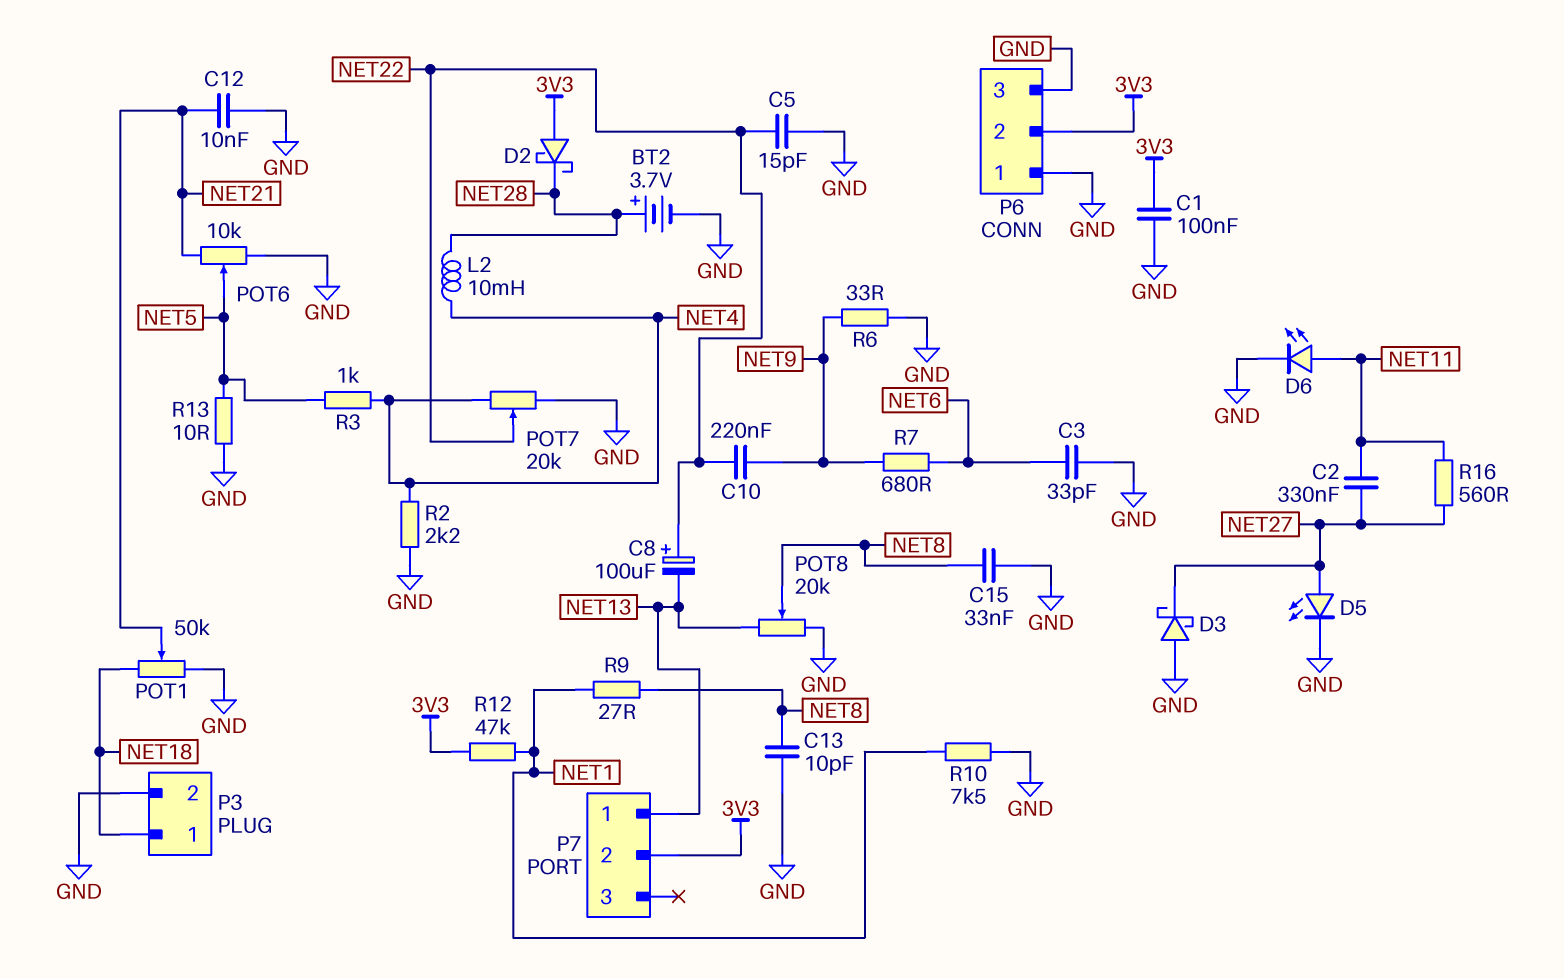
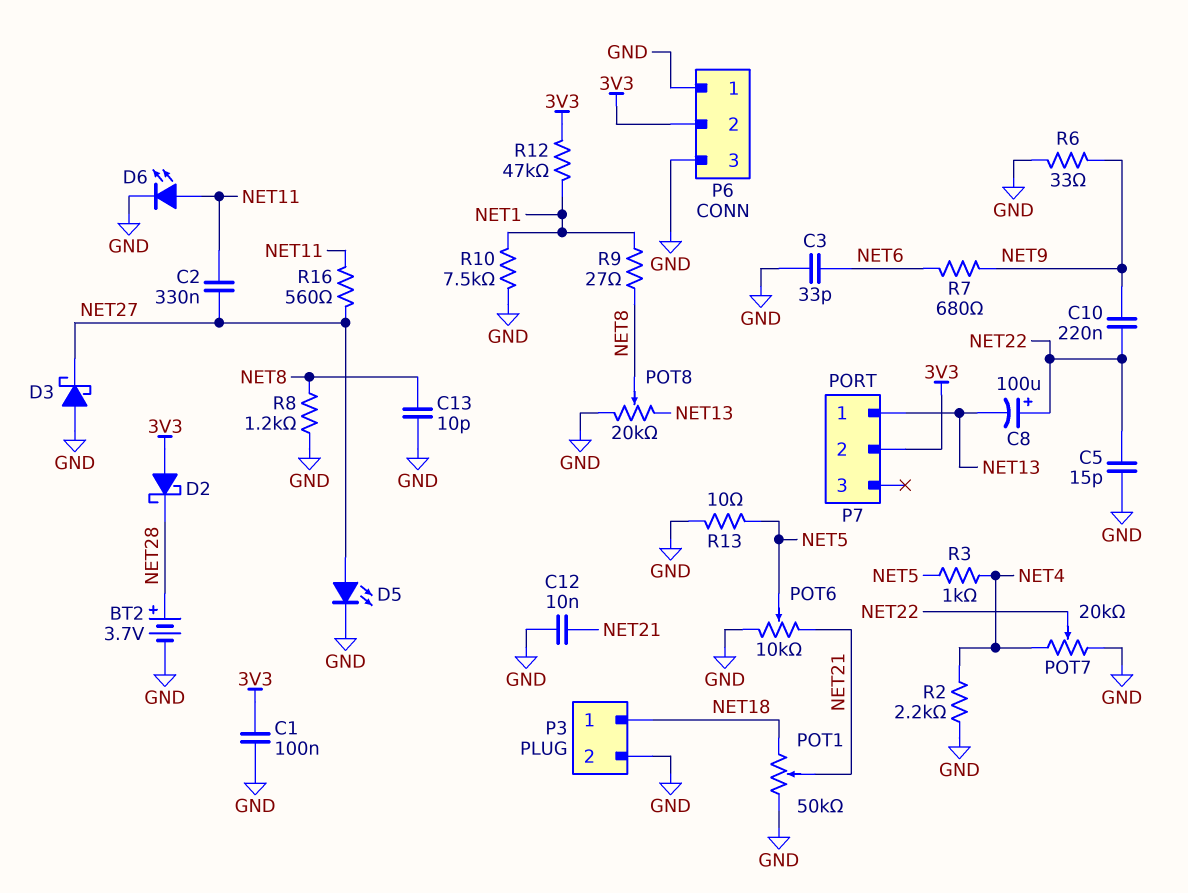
C15: 33nF (GND, NET8) -> none
L2: 10mH (NET4, NET28) -> none
R8: none -> 1.2k (GND, NET8)

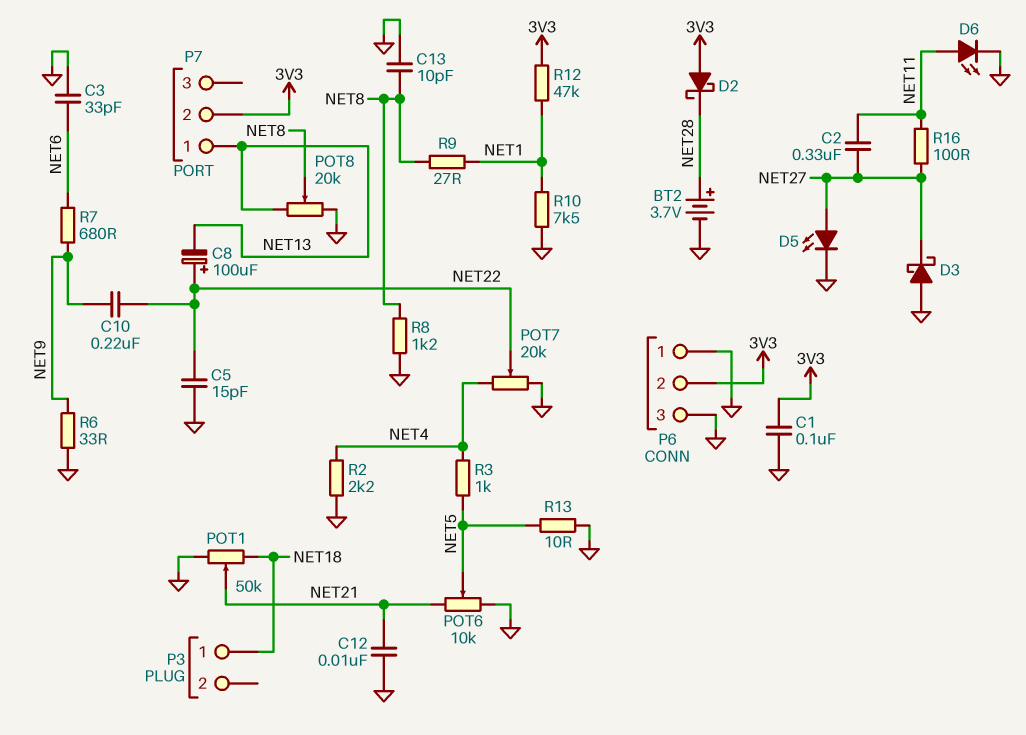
P3 pin 2: GND -> none
R16: 560 (NET11, NET27) -> 100 (NET11, NET27)

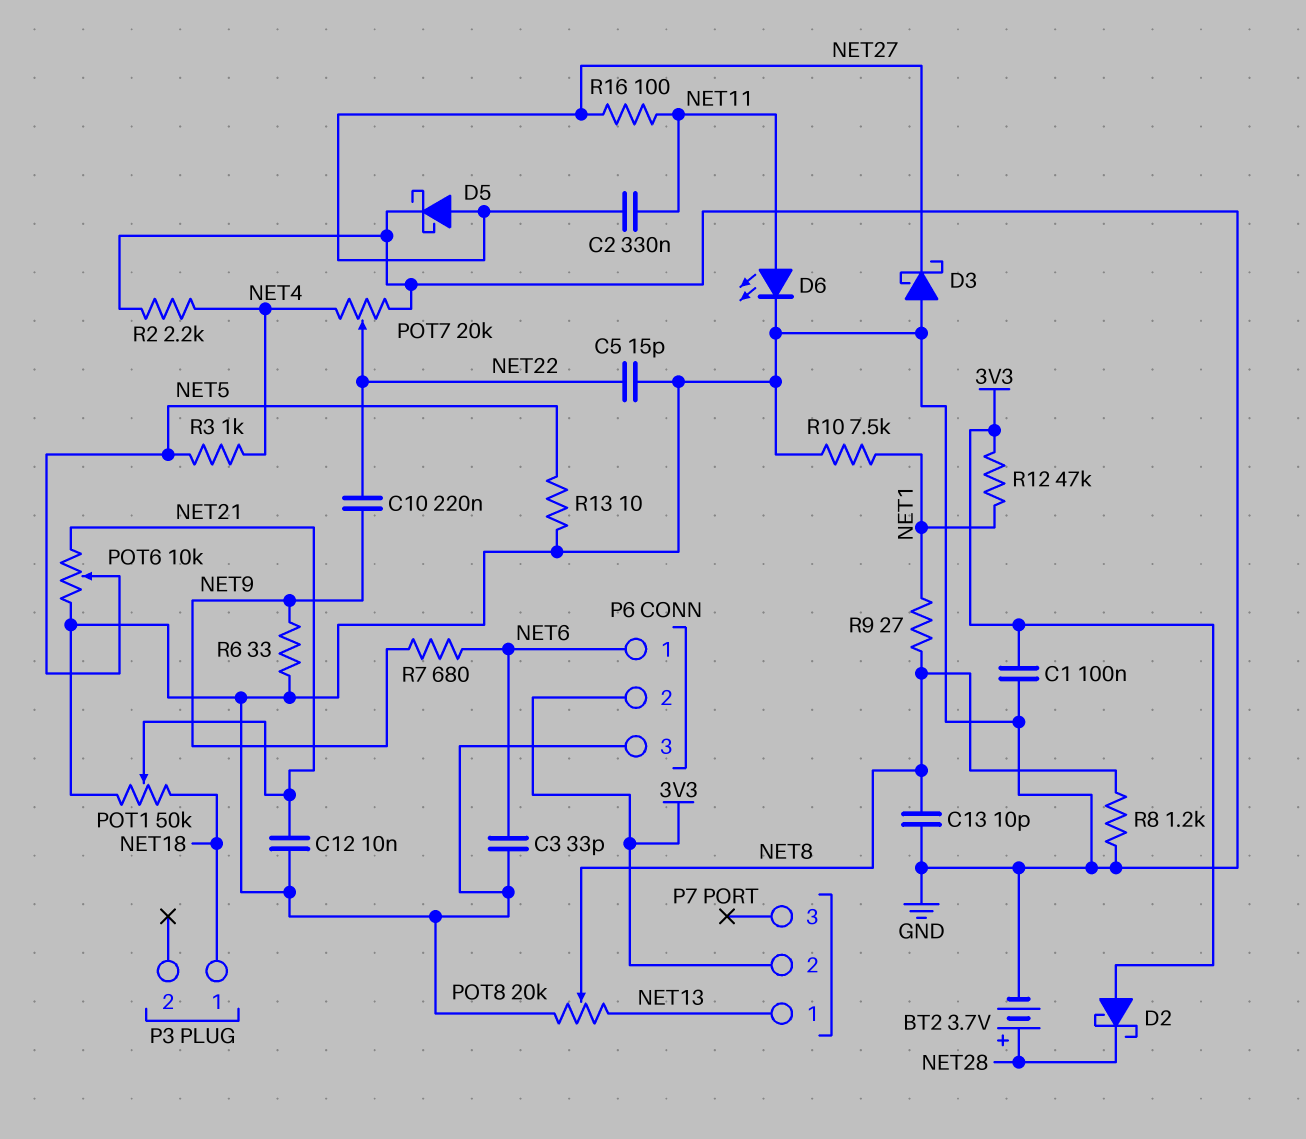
C8: 100uF (plus NET22, minus NET13) -> none
D5: LED (A NET27, K GND) -> schottky (A NET27, K GND)
P6 pin 1: GND -> NET6

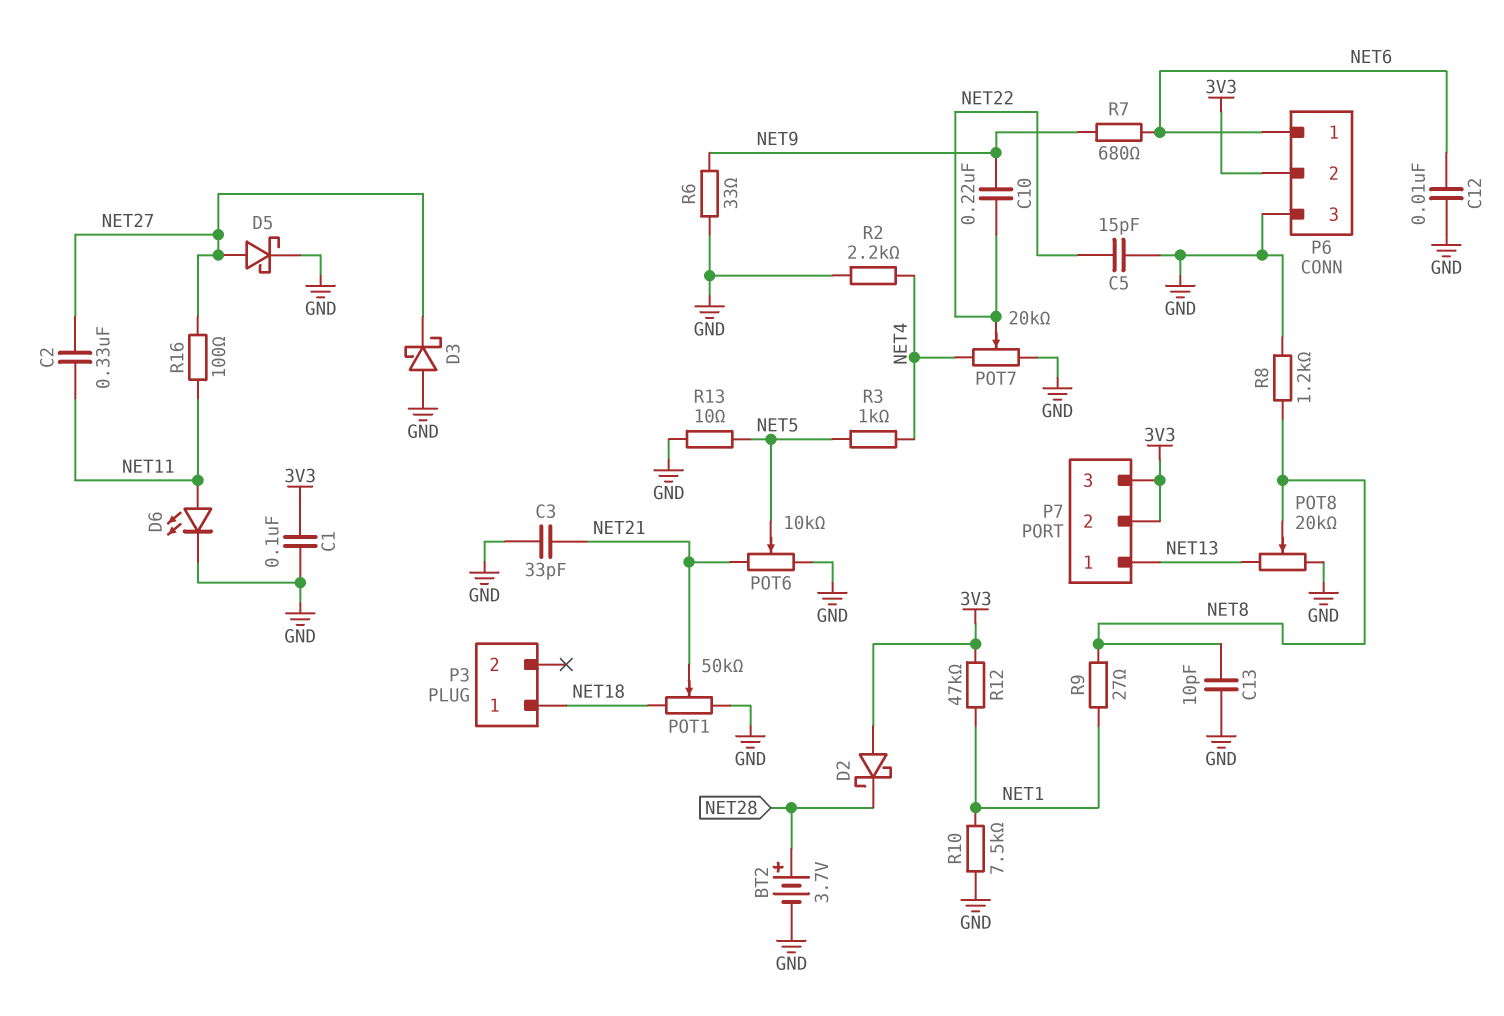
C3: 33pF (GND, NET6) -> 33pF (GND, NET21)
C12: 10nF (GND, NET21) -> 10nF (GND, NET6)
P7 pin 3: none -> 3V3

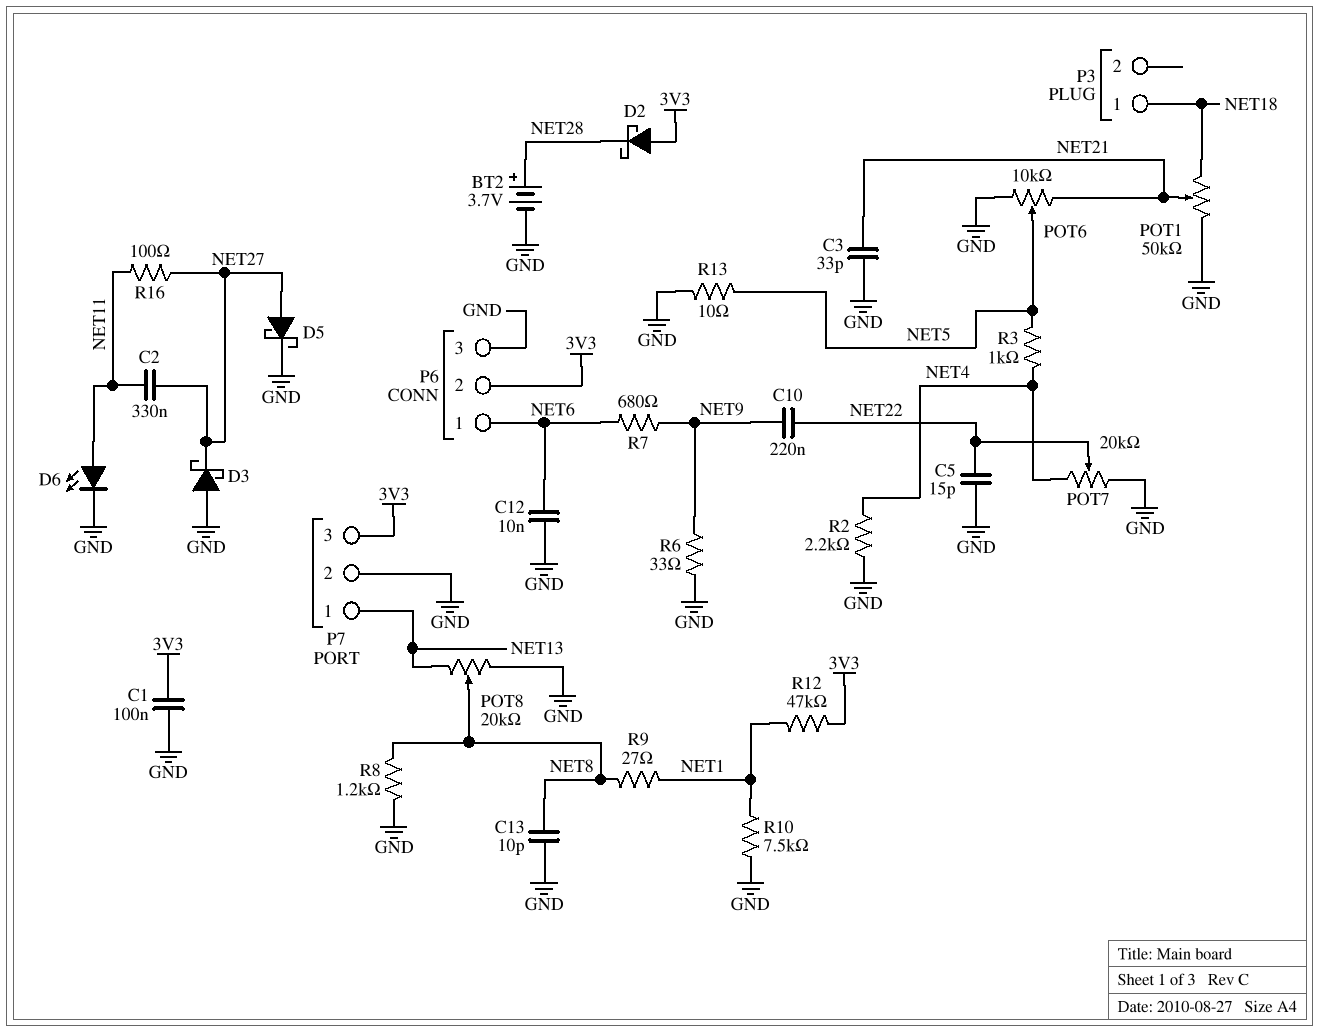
P7 pin 2: 3V3 -> GND

